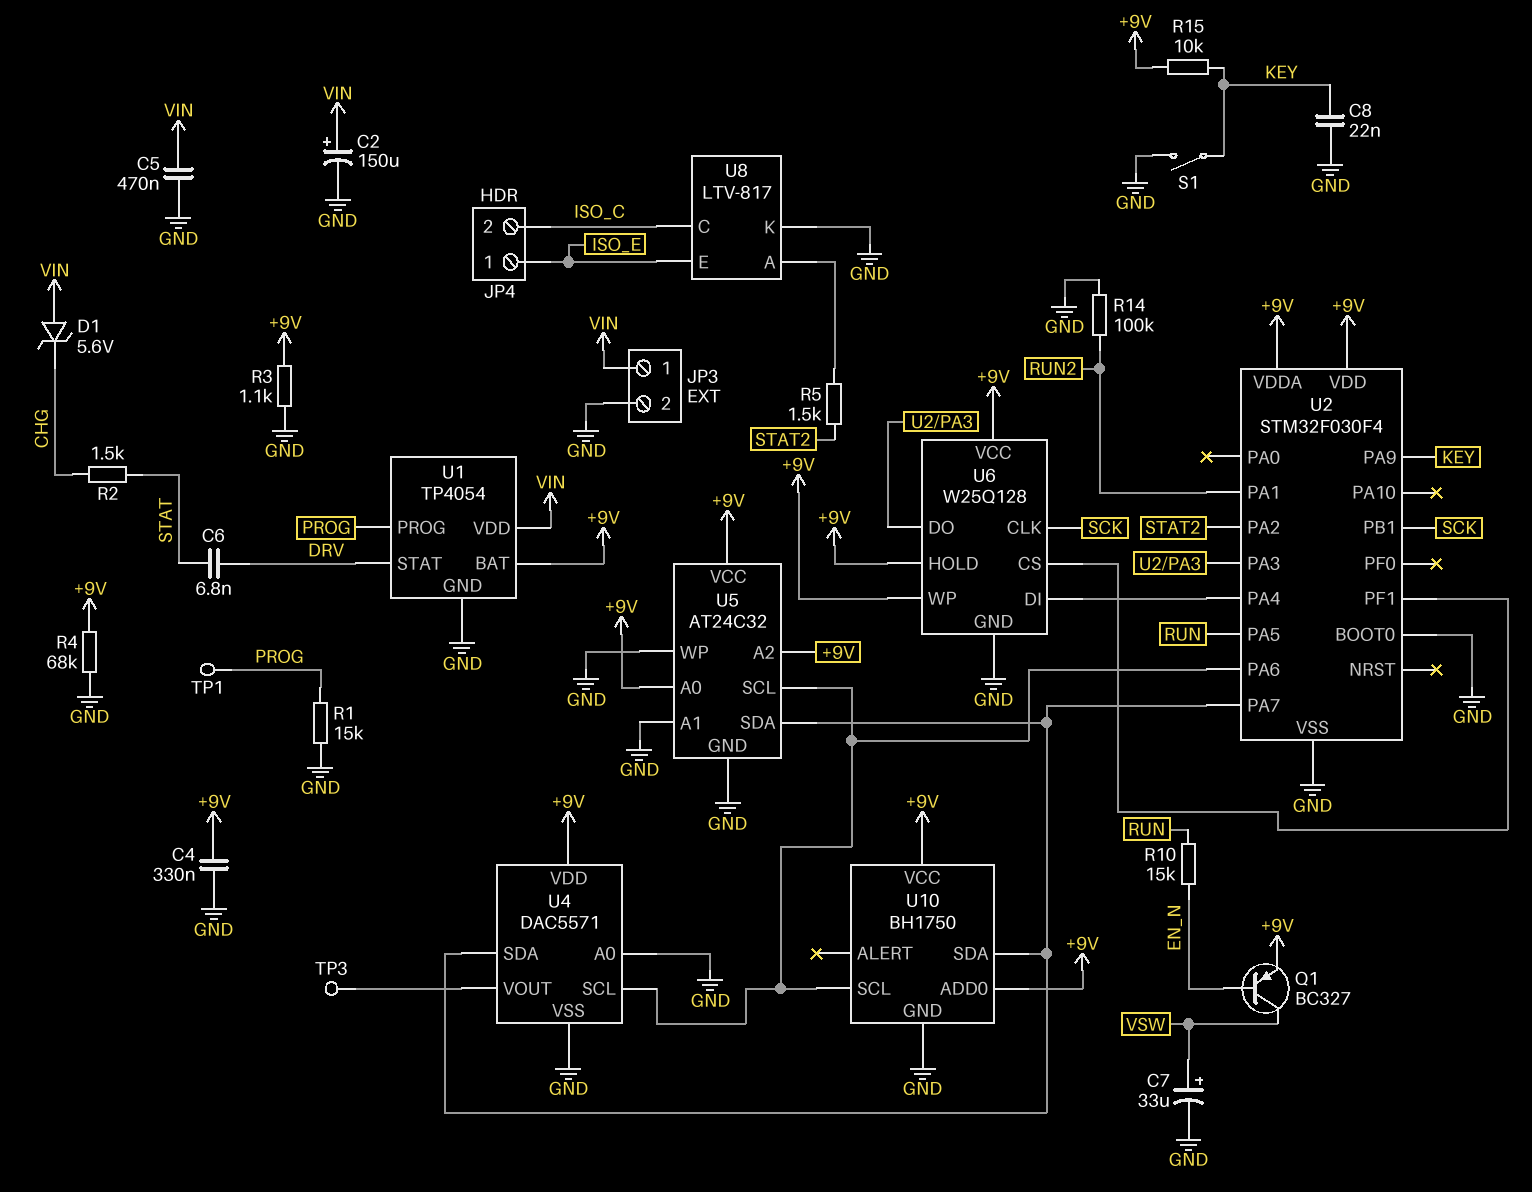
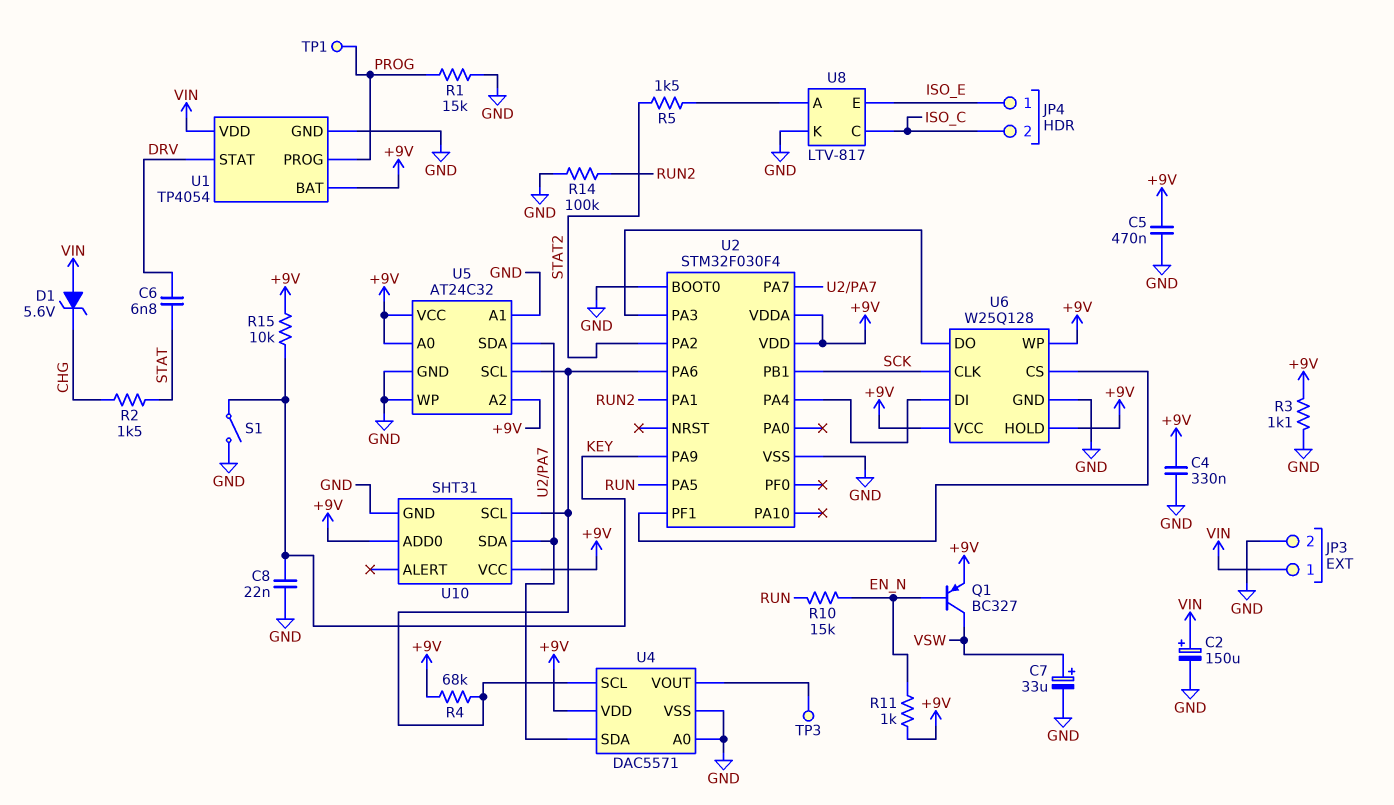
C5: 470nF (GND, VIN) -> 470nF (+9V, GND)
R4: 68k (+9V, GND) -> 68k (+9V, U2/PA6)
R11: none -> 1k (+9V, EN_N)
U10: BH1750 -> SHT31

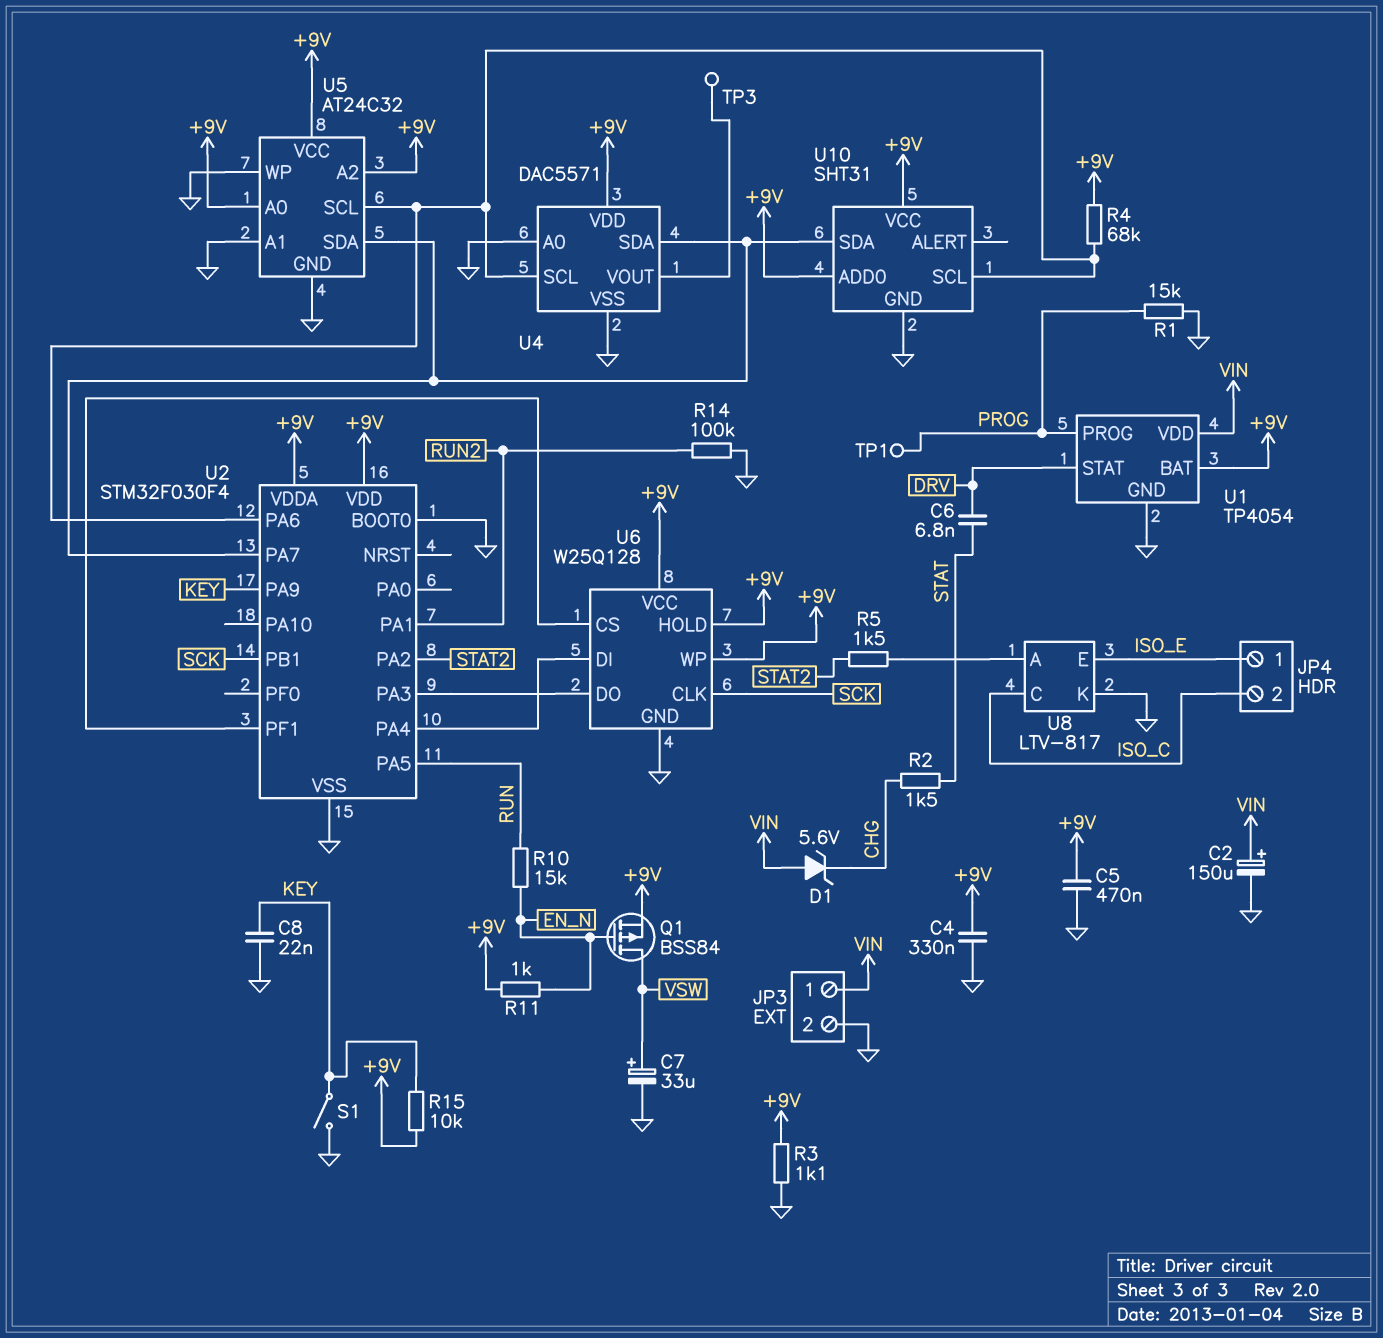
Q1: PNP BC327 (B EN_N, C VSW, E +9V) -> PMOS BSS84 (G EN_N, D VSW, S +9V)

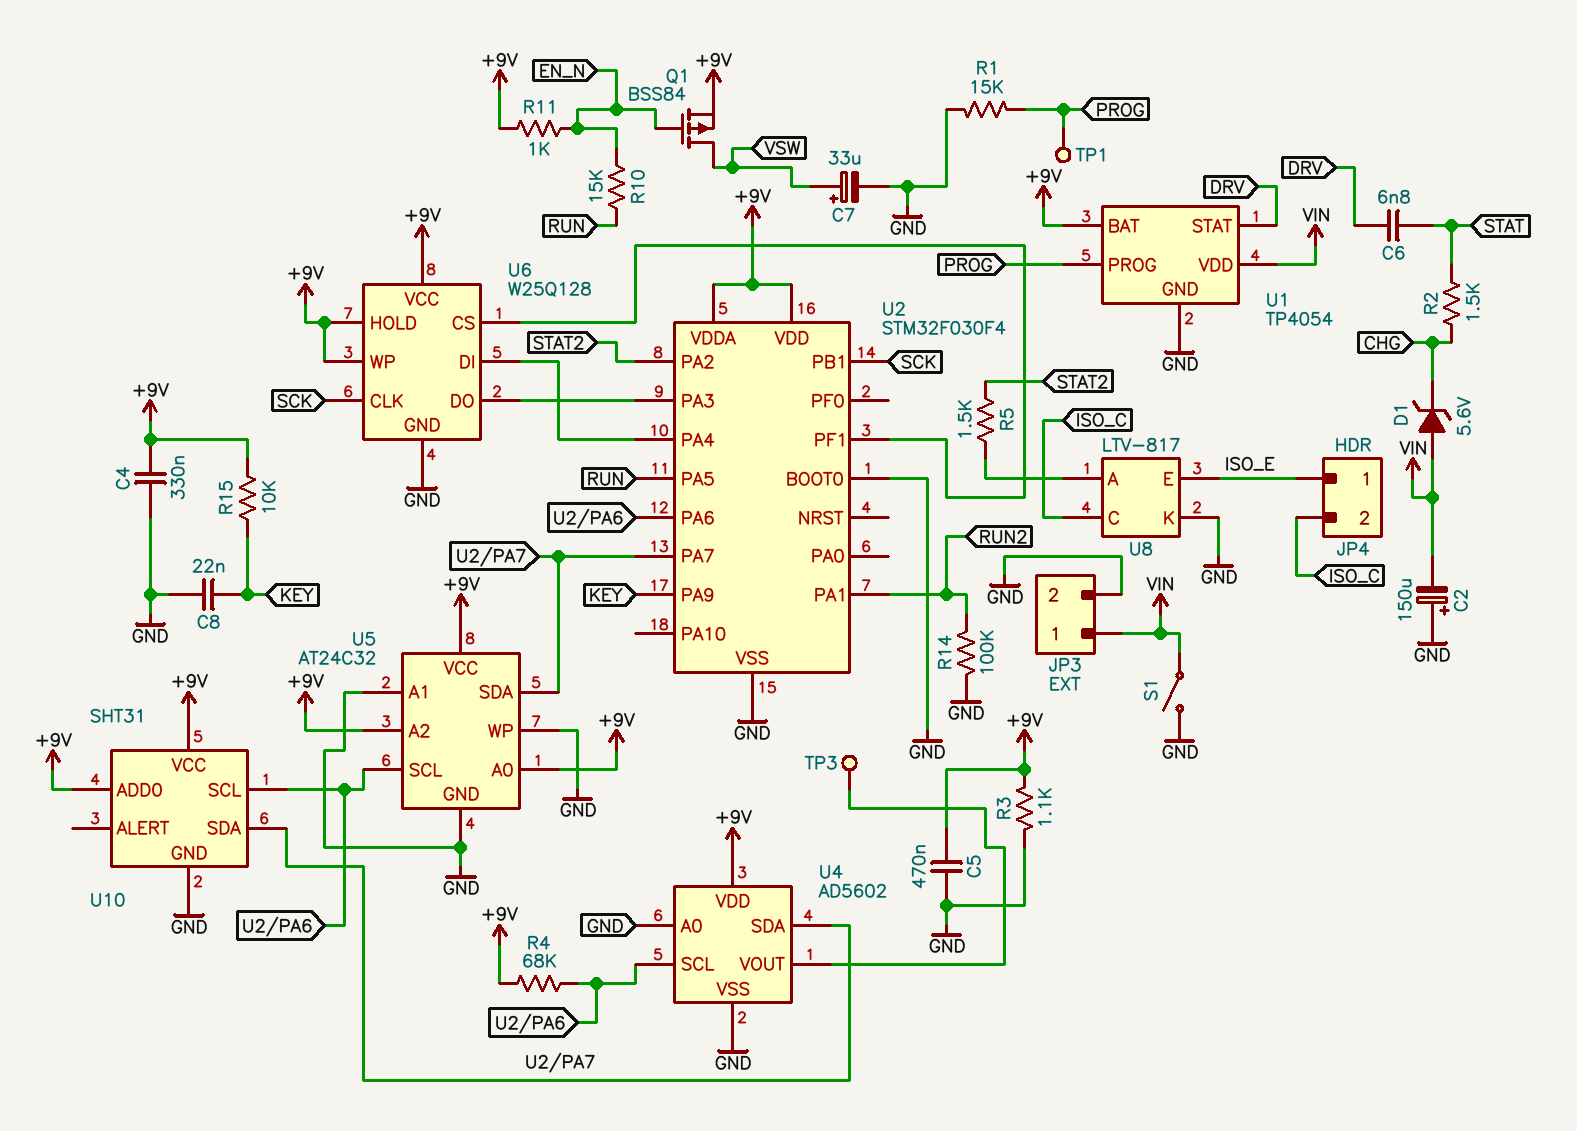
C2: 150uF (plus VIN, minus GND) -> 150uF (plus GND, minus VIN)
S1: switch (GND, KEY) -> switch (GND, VIN)
U4: DAC5571 -> AD5602

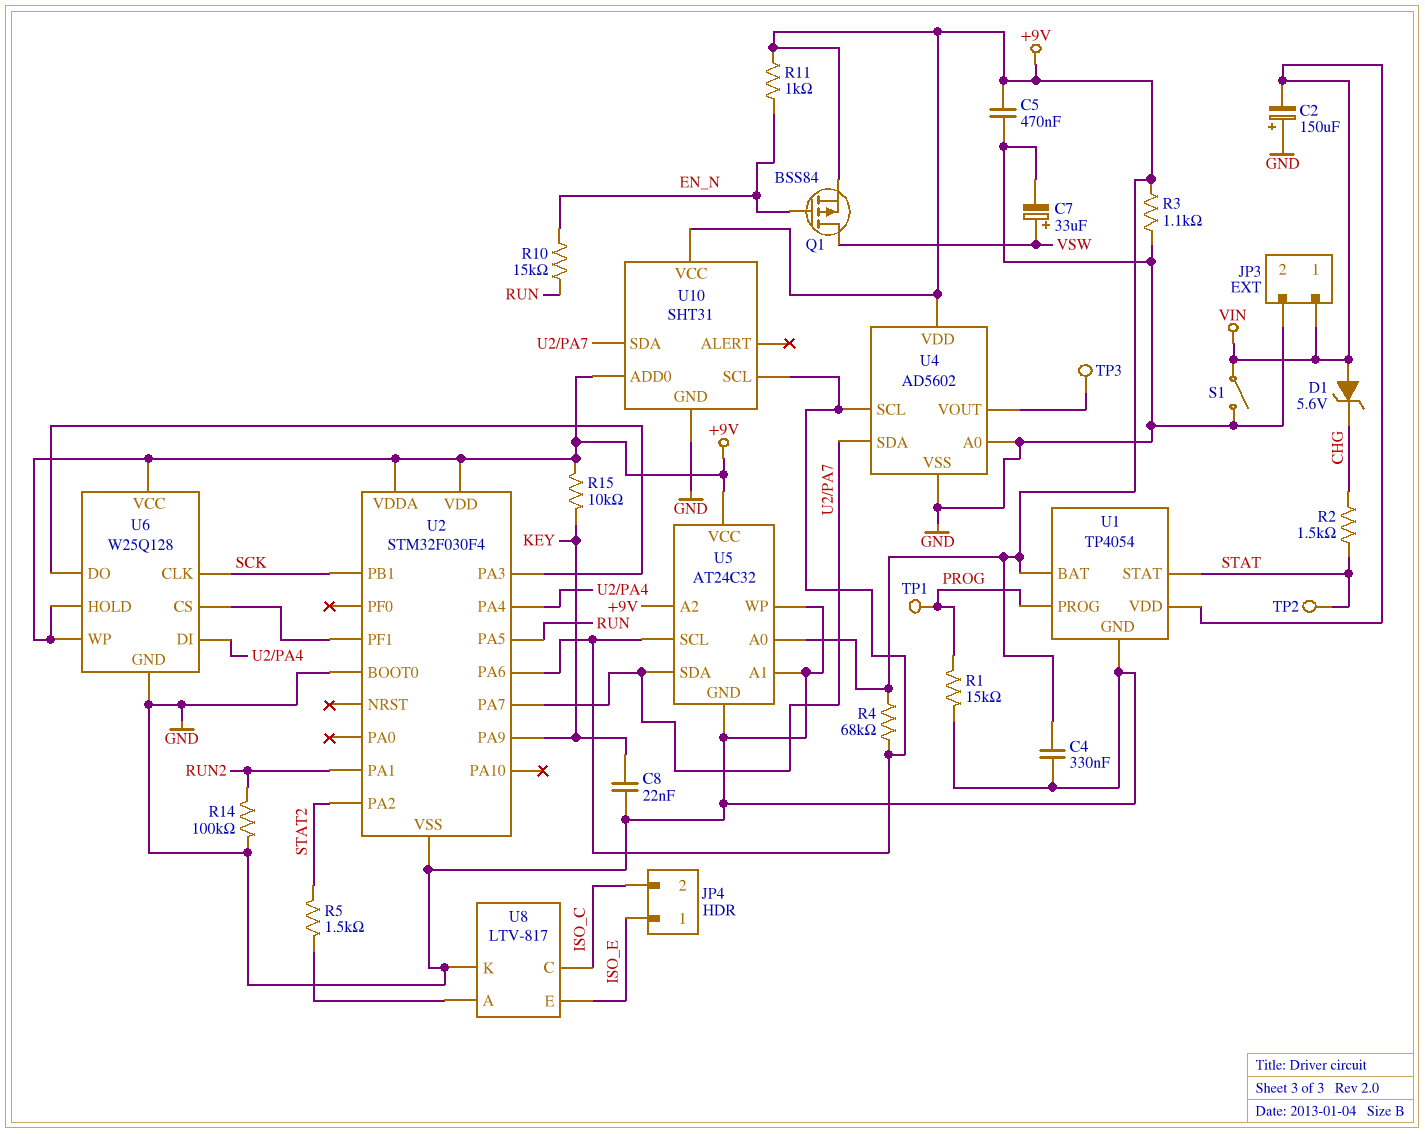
C6: 6.8nF (DRV, STAT) -> none
TP2: none -> test point (STAT)
U1 pin STAT: DRV -> STAT

